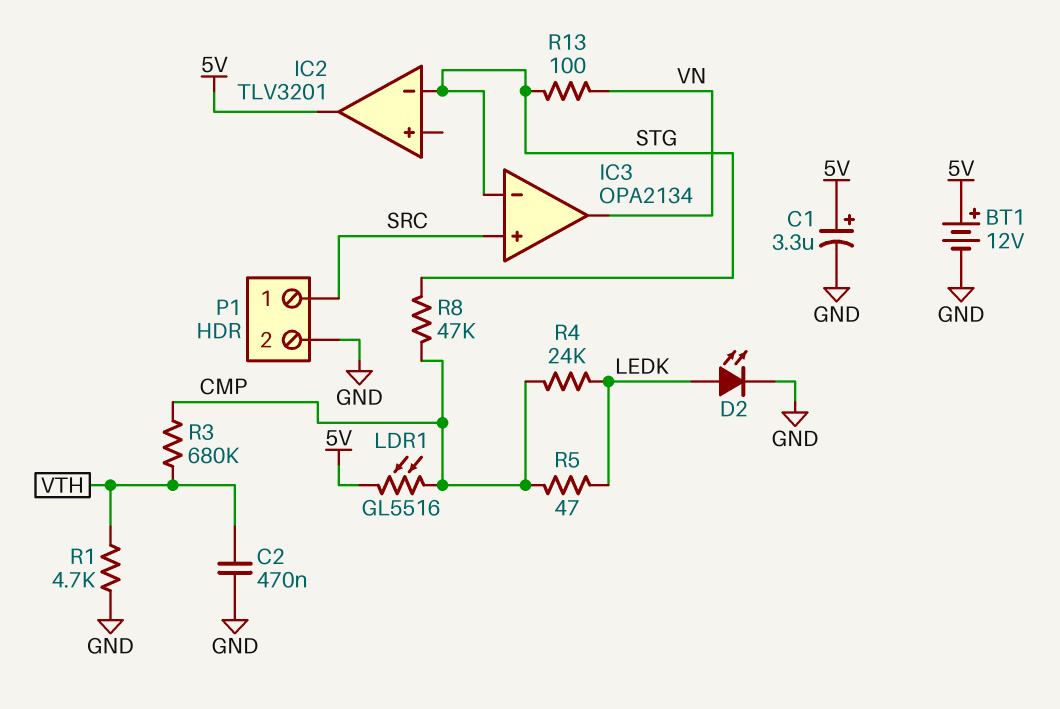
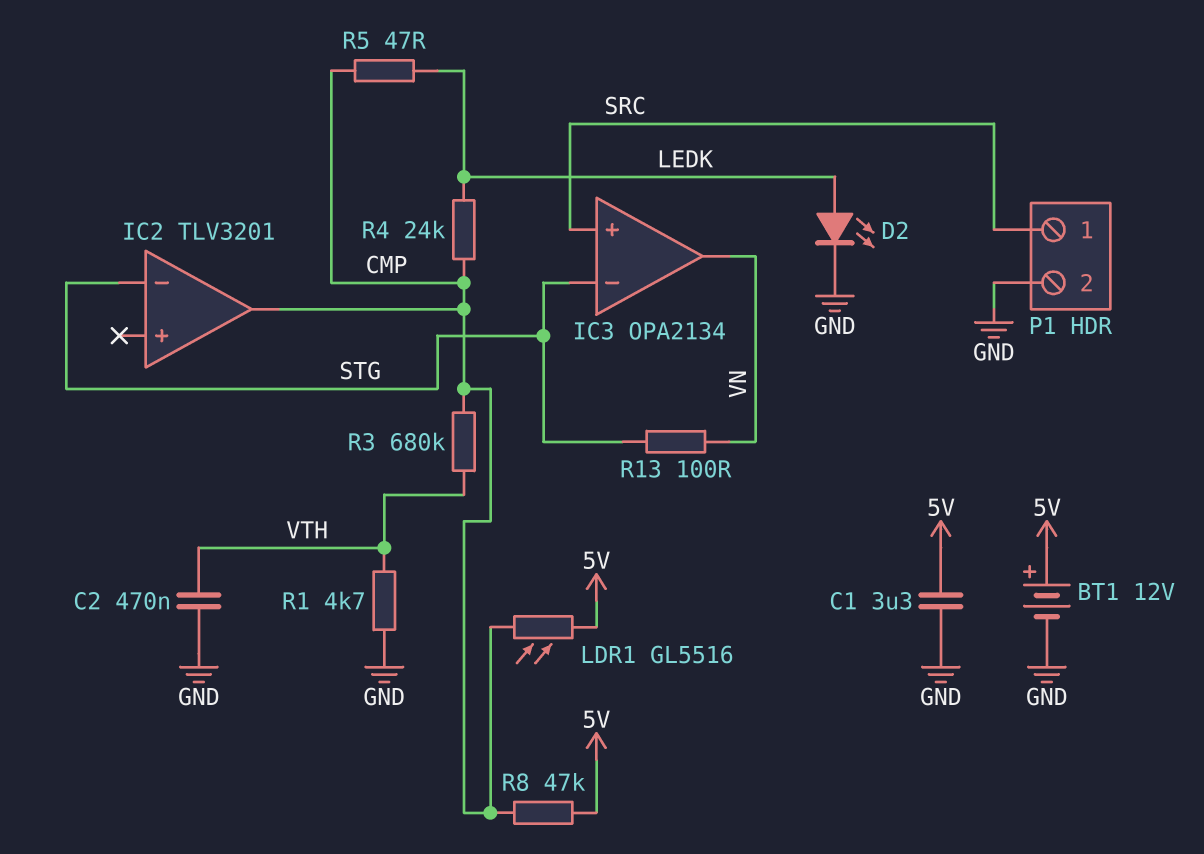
C1: 3.3uF (plus 5V, minus GND) -> 3.3uF (5V, GND)
IC2 pin out: 5V -> CMP
R8: 47k (CMP, STG) -> 47k (5V, CMP)

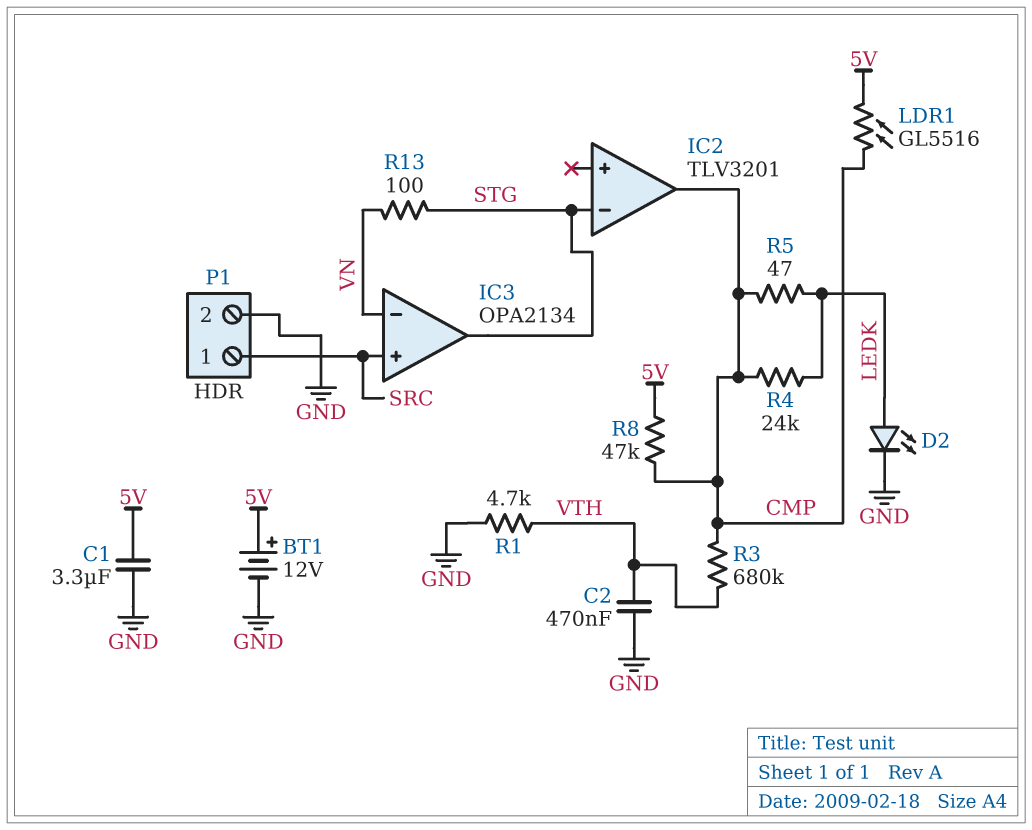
IC3 pin in-: STG -> VN
IC3 pin out: VN -> STG

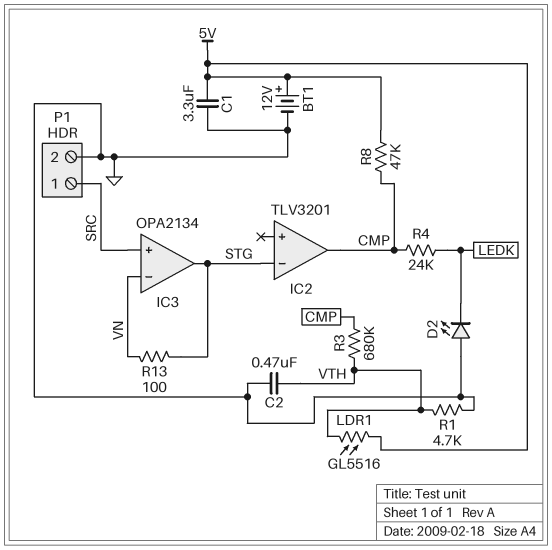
D2: LED (A LEDK, K GND) -> LED (A GND, K LEDK)
LDR1: GL5516 (5V, CMP) -> GL5516 (5V, VTH)
R5: 47 (CMP, LEDK) -> none

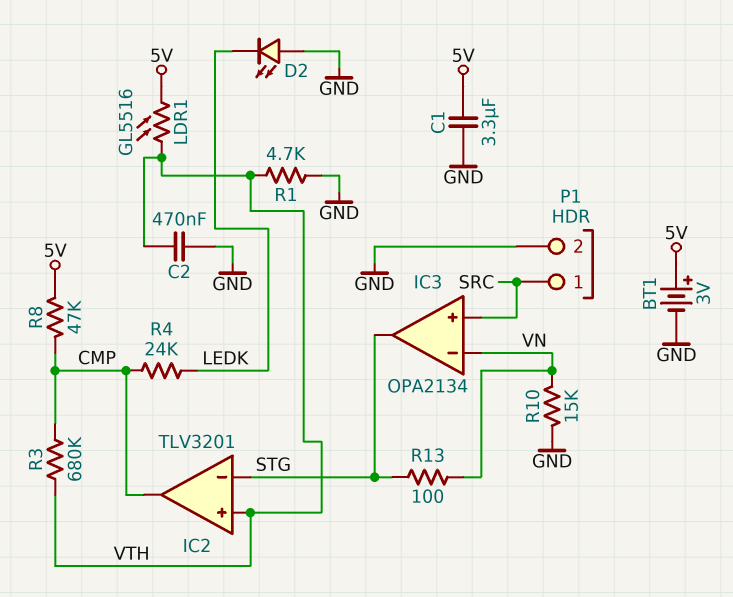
BT1: 12V (plus 5V, minus GND) -> 3V (plus 5V, minus GND)
IC2 pin in+: none -> VTH
R10: none -> 15k (GND, VN)

